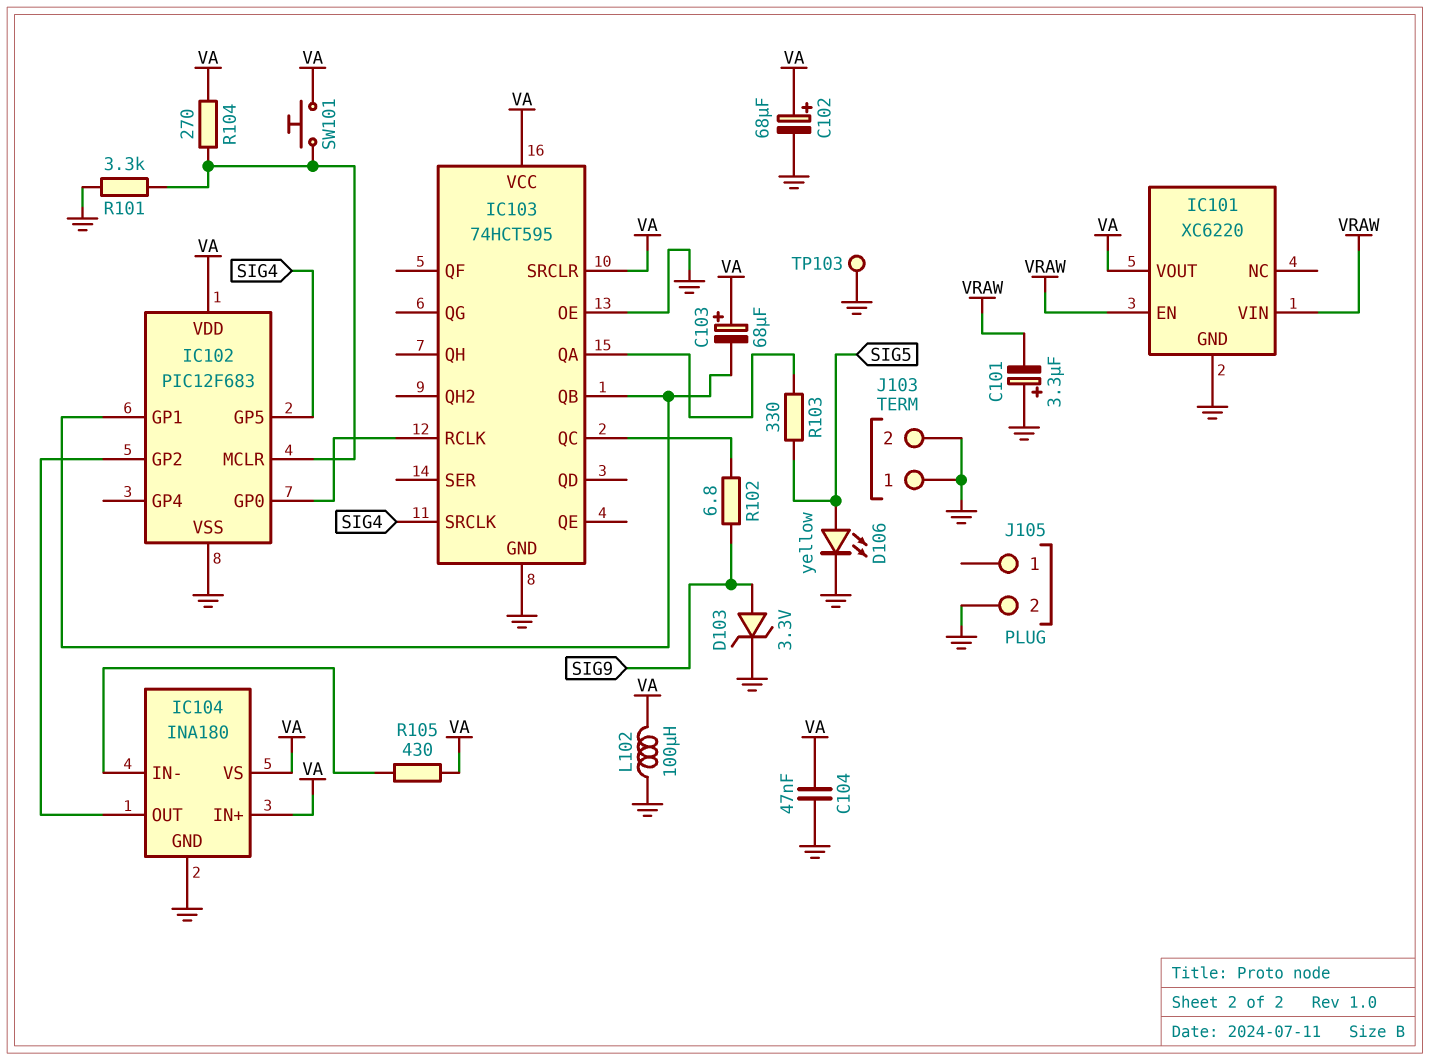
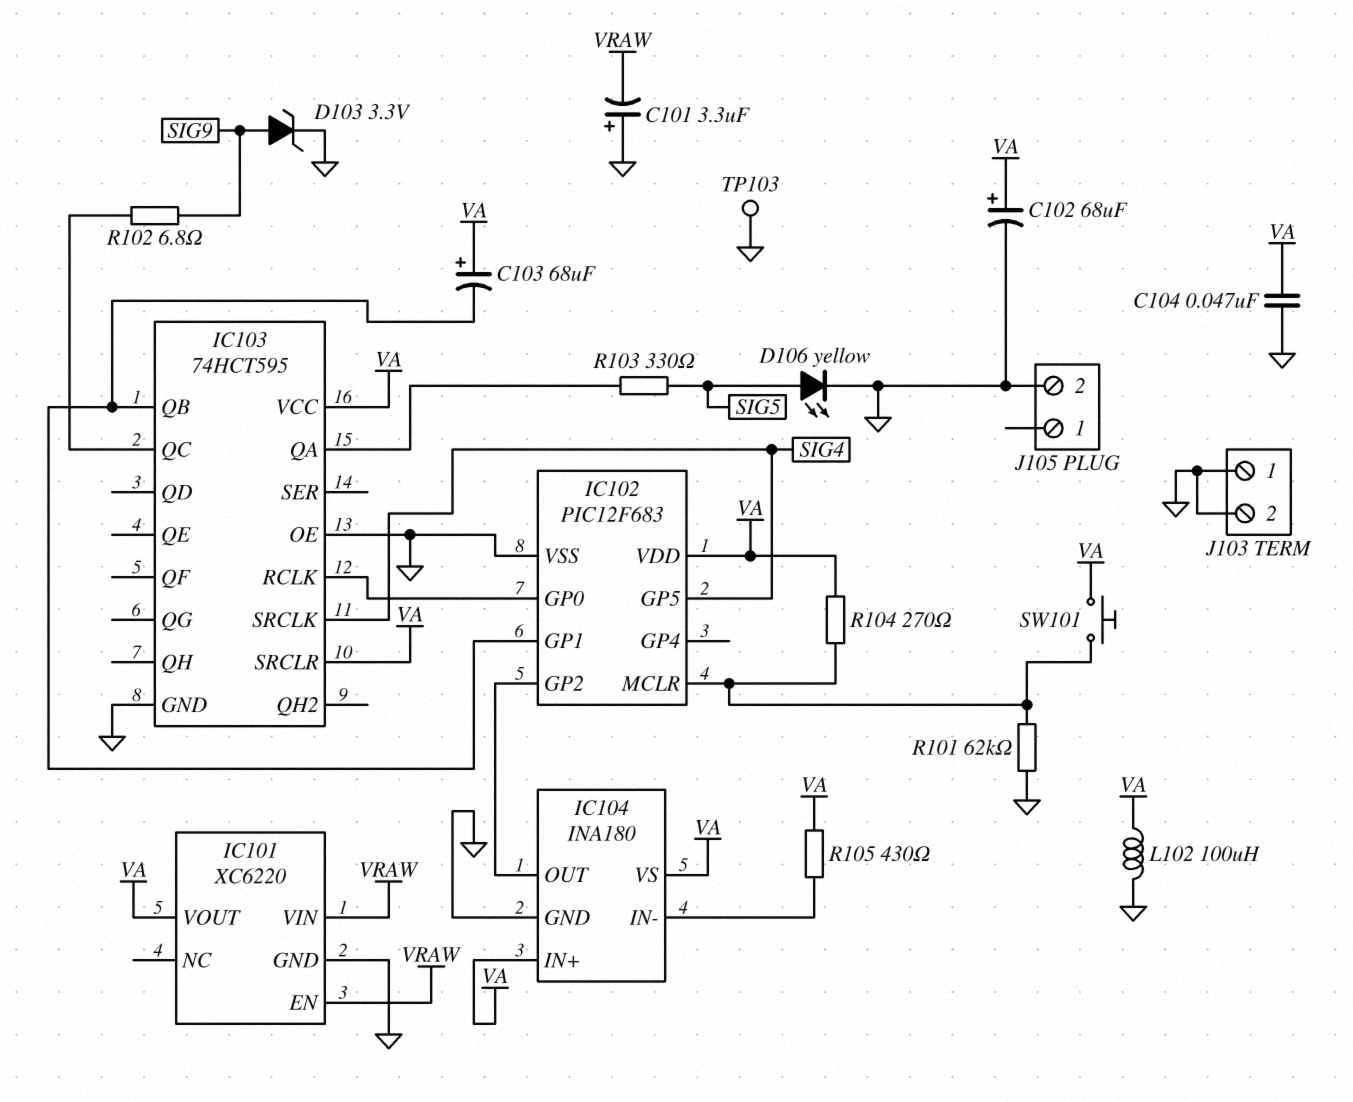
R101: 3.3k (GND, IC102/MCLR) -> 62k (GND, IC102/MCLR)

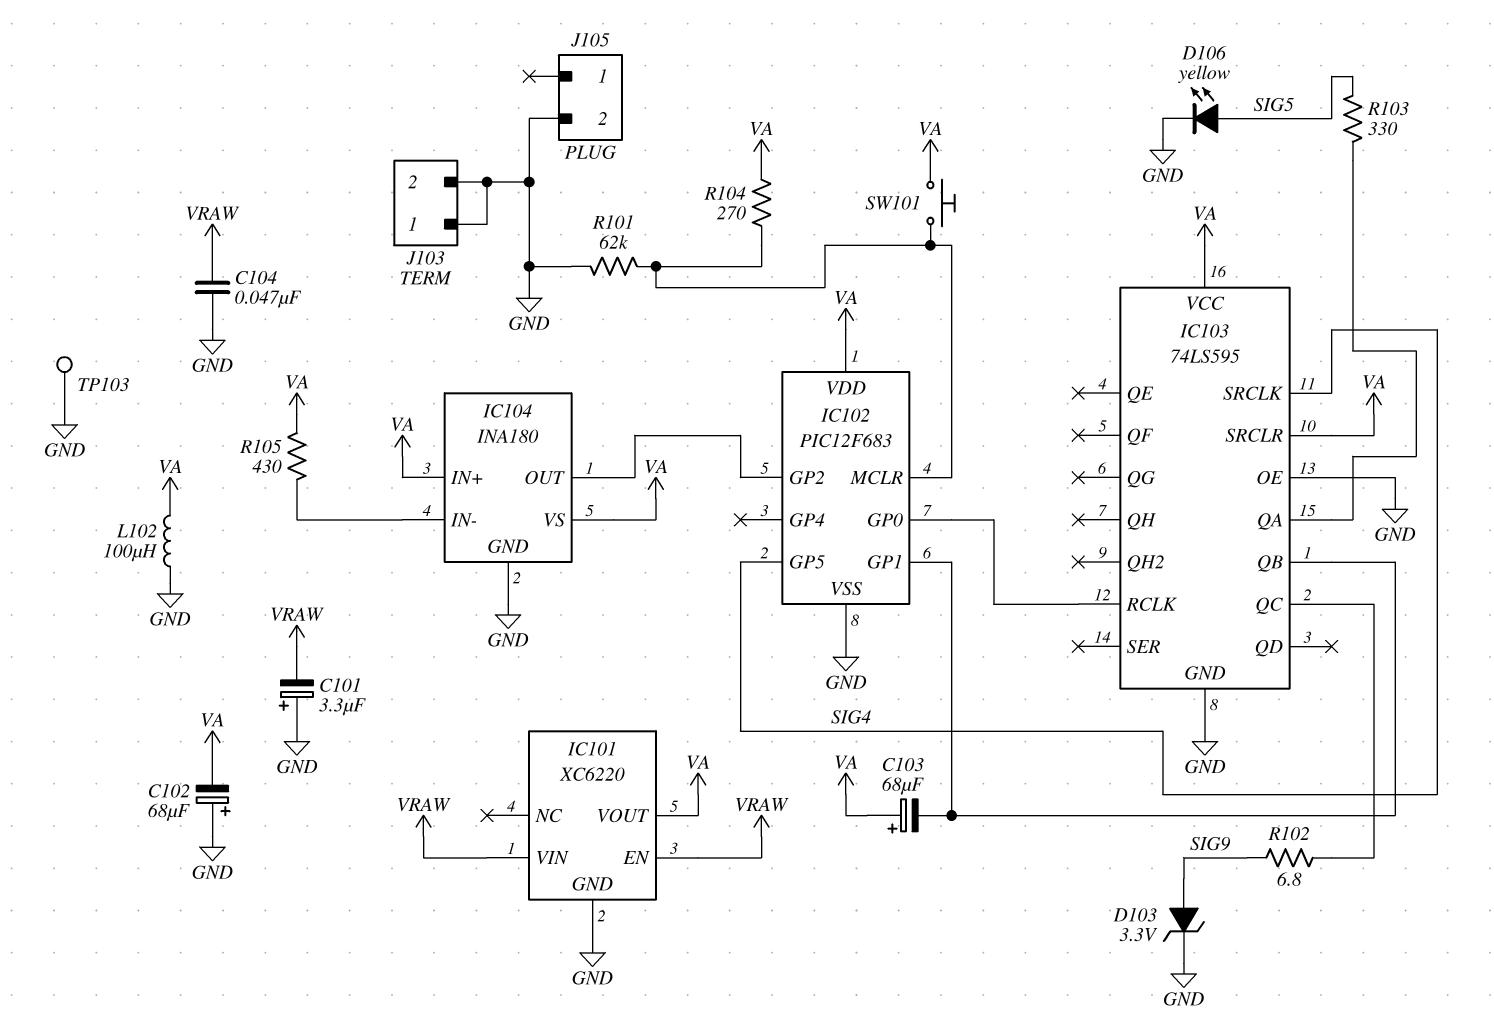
C102: 68uF (plus VA, minus GND) -> 68uF (plus GND, minus VA)
C104: 47nF (GND, VA) -> 47nF (GND, VRAW)
IC103: 74HCT595 -> 74LS595

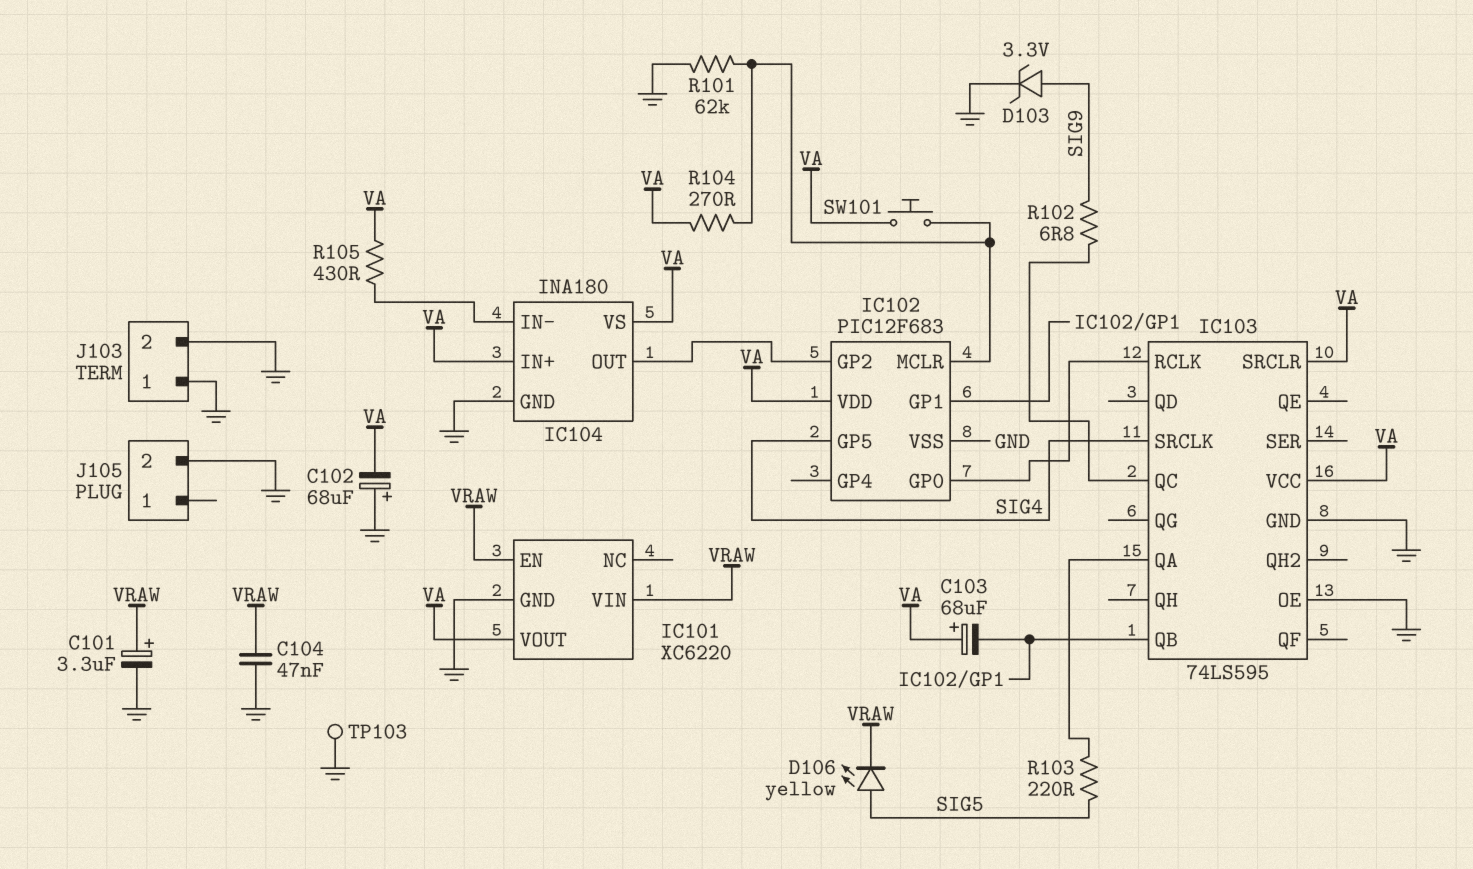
C101: 3.3uF (plus GND, minus VRAW) -> 3.3uF (plus VRAW, minus GND)
D106: LED yellow (A SIG5, K GND) -> LED yellow (A SIG5, K VRAW)
L102: 100uH (GND, VA) -> none
R103: 330 (IC103/QA, SIG5) -> 220 (IC103/QA, SIG5)

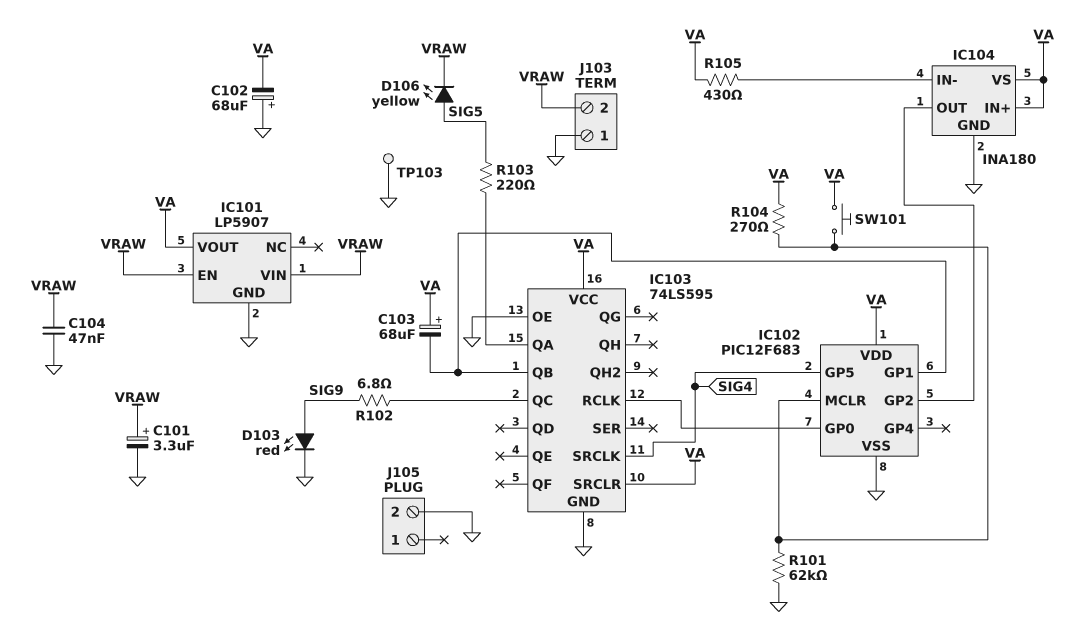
D103: zener 3.3V (A SIG9, K GND) -> LED red (A SIG9, K GND)
IC101: XC6220 -> LP5907
J103 pin 2: GND -> VRAW

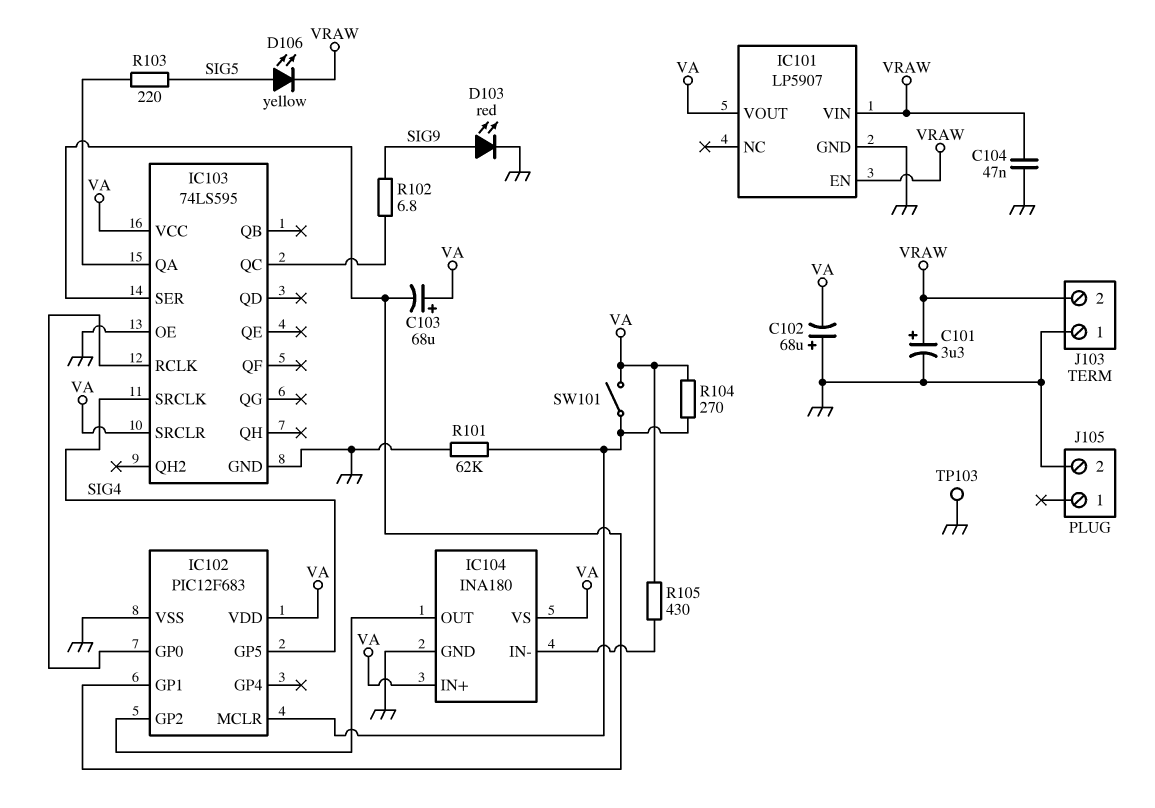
IC103 pin QB: IC102/GP1 -> none
IC103 pin SER: none -> IC102/GP1
SW101: button (IC102/MCLR, VA) -> switch (IC102/MCLR, VA)

